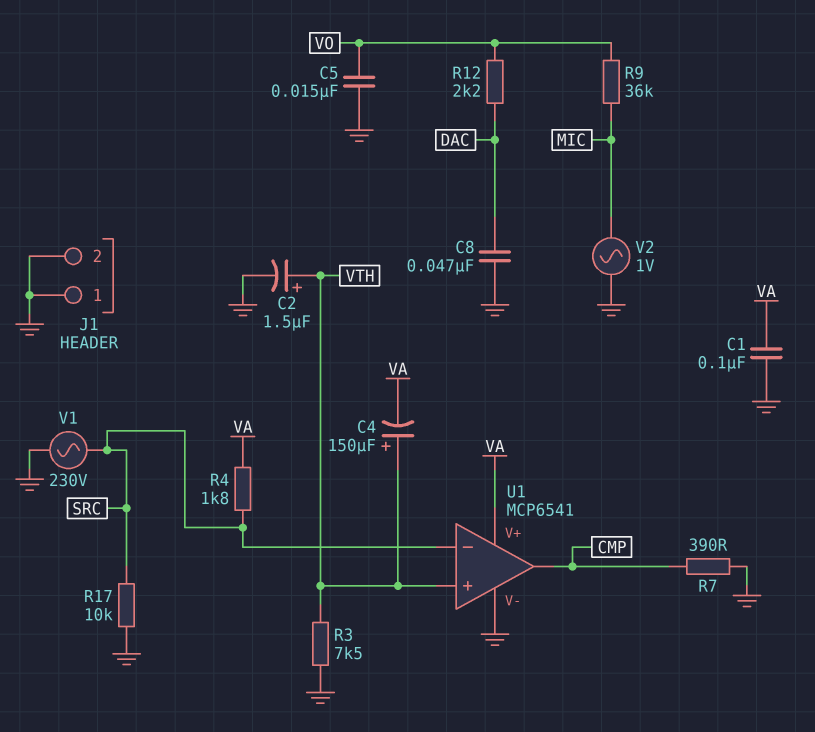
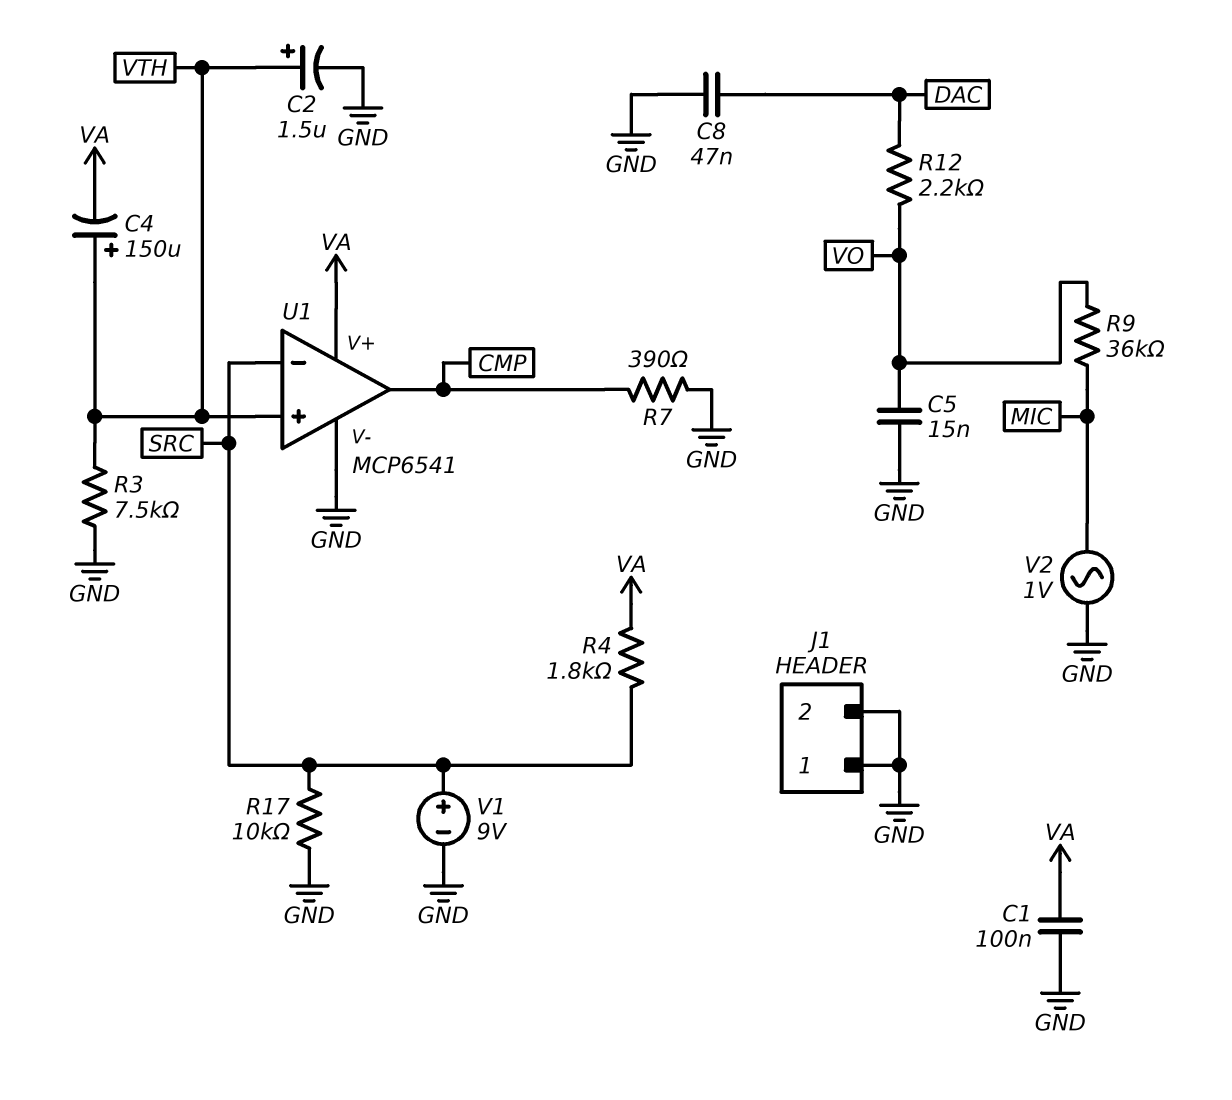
V1: AC 230V (GND, SRC) -> 9V (plus SRC, minus GND)

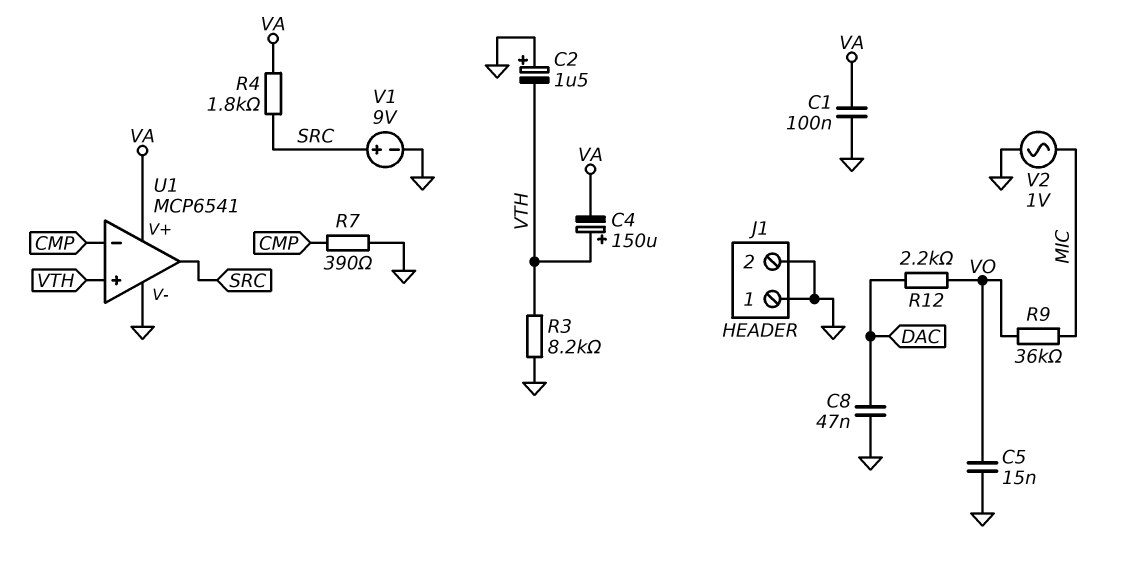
C2: 1.5uF (plus VTH, minus GND) -> 1.5uF (plus GND, minus VTH)
R3: 7.5k (GND, VTH) -> 8.2k (GND, VTH)
R17: 10k (GND, SRC) -> none
U1 pin in-: SRC -> CMP
U1 pin out: CMP -> SRC

